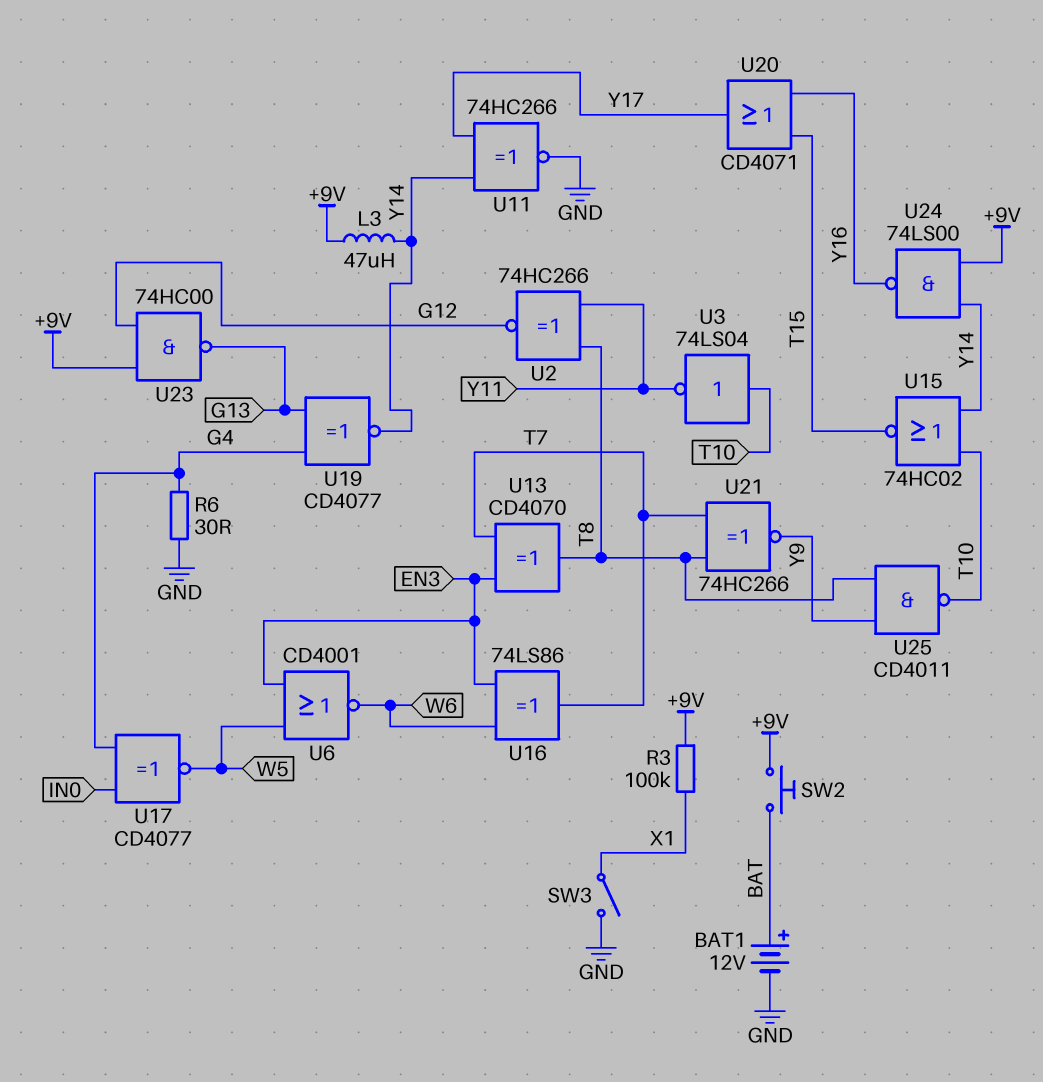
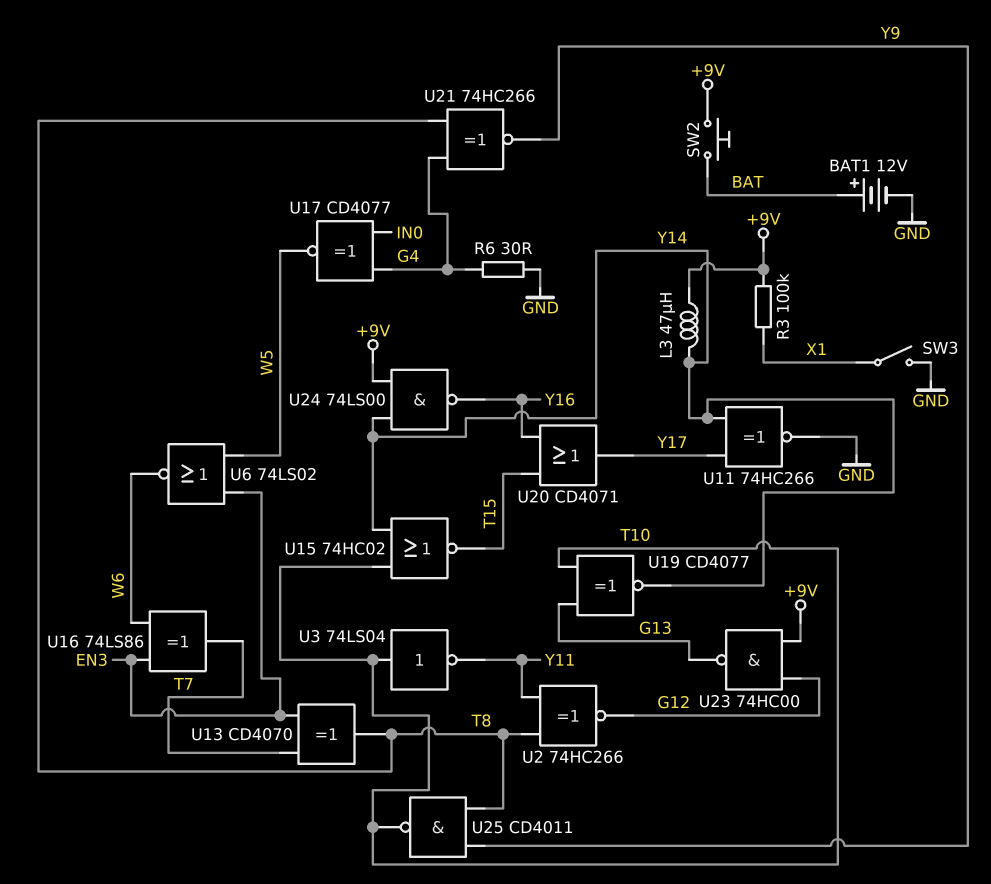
U6: NOR CD4001 (in EN3, in W5, out W6) -> NOR 74LS02 (in EN3, in W5, out W6)
U19: XNOR CD4077 (in G4, in G13, out Y14) -> XNOR CD4077 (in G13, in T10, out Y14)
U21: XNOR 74HC266 (in T7, in T8, out Y9) -> XNOR 74HC266 (in G4, in T8, out Y9)

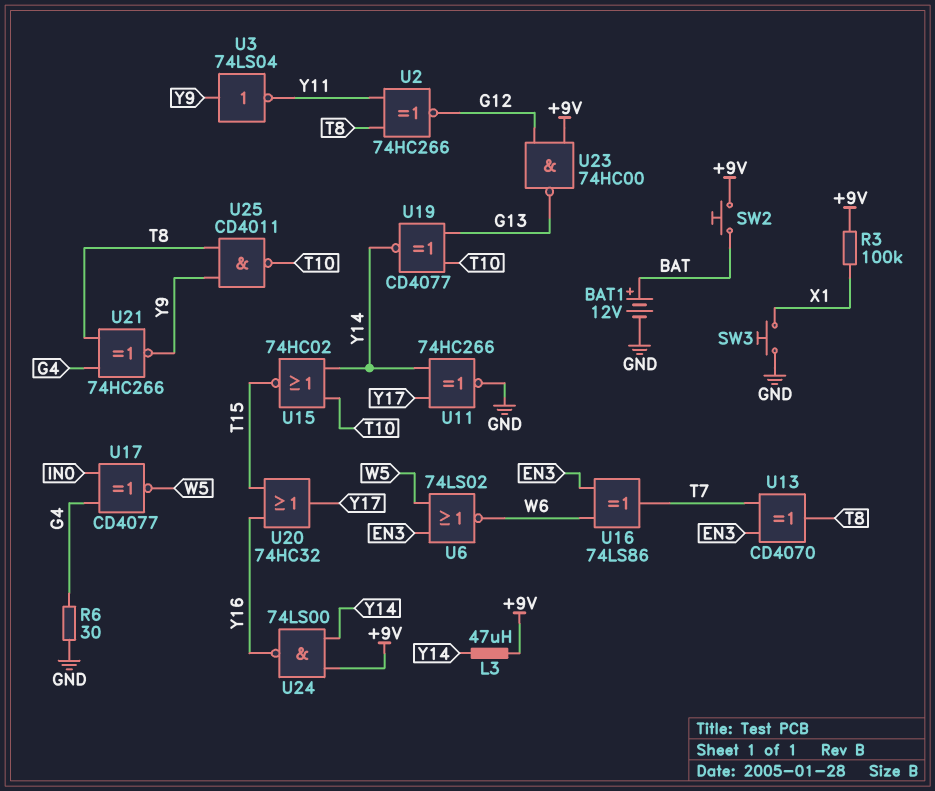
SW3: switch (GND, X1) -> button (GND, X1)
U3: NOT 74LS04 (in T10, out Y11) -> NOT 74LS04 (in Y9, out Y11)
U20: OR CD4071 (in T15, in Y16, out Y17) -> OR 74HC32 (in T15, in Y16, out Y17)

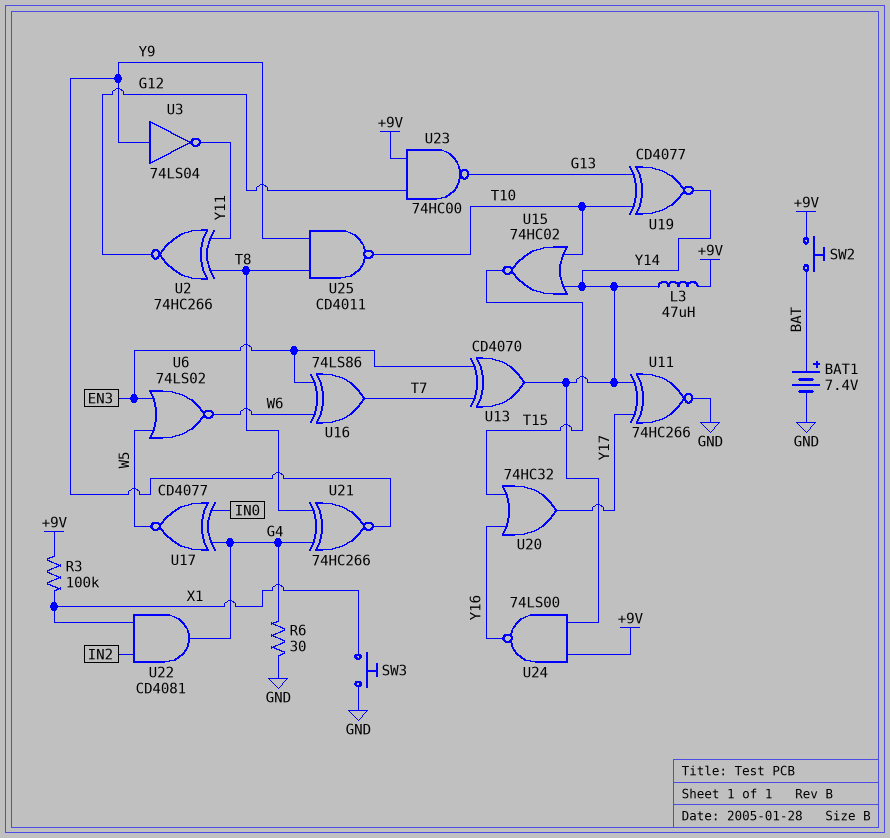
BAT1: 12V (plus BAT, minus GND) -> 7.4V (plus BAT, minus GND)
U13: XOR CD4070 (in EN3, in T7, out T8) -> XOR CD4070 (in EN3, in T7, out Y14)
U22: none -> AND CD4081 (in IN2, in X1, out G4)

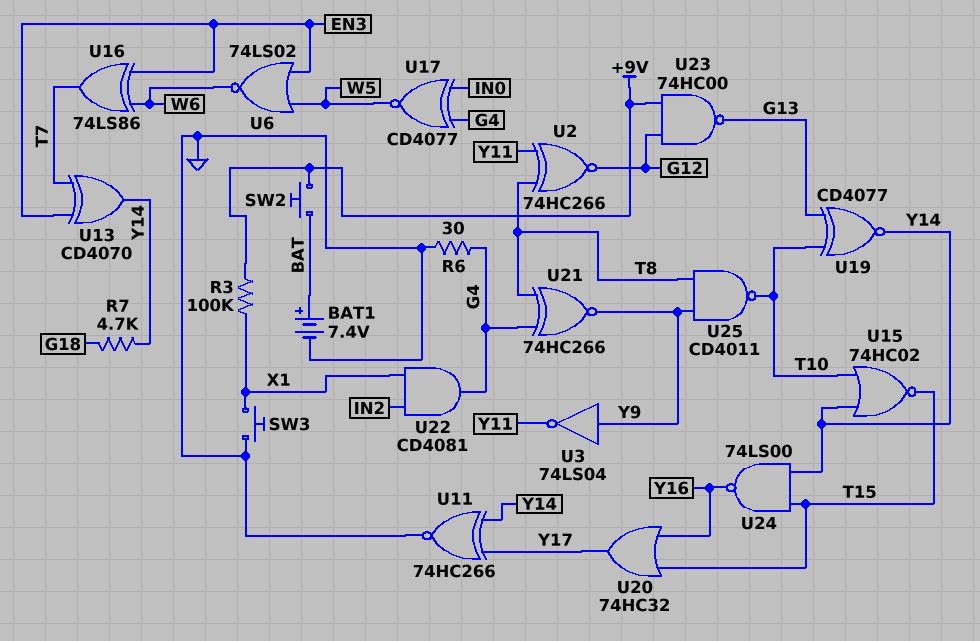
L3: 47uH (+9V, Y14) -> none
R7: none -> 4.7k (G18, Y14)
U24: NAND 74LS00 (in +9V, in Y14, out Y16) -> NAND 74LS00 (in T15, in Y14, out Y16)

